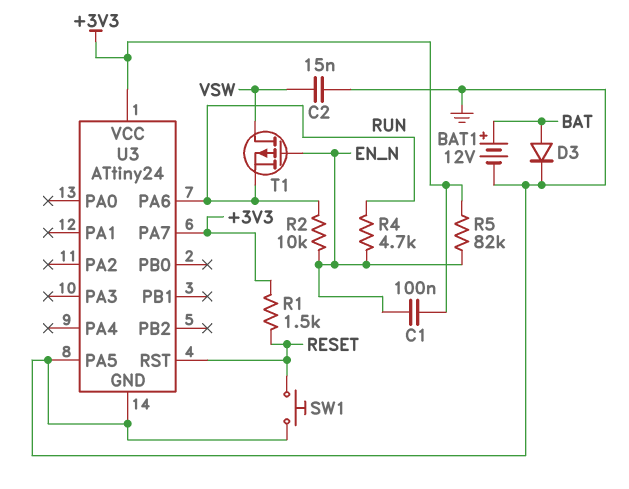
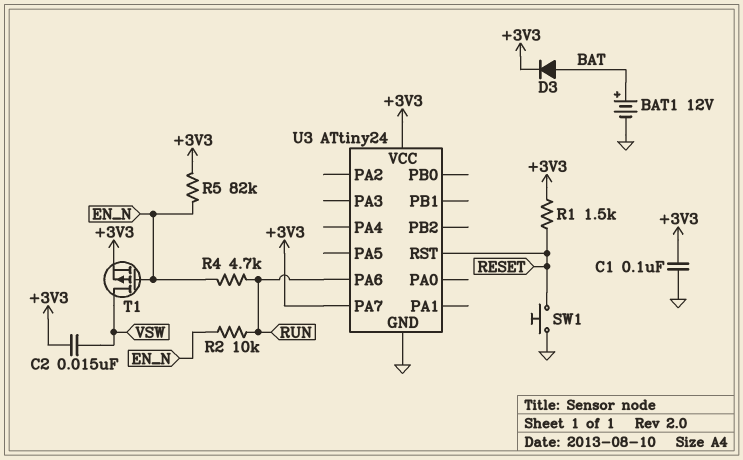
C1: 100nF (+3V3, EN_N) -> 100nF (+3V3, GND)
C2: 15nF (GND, VSW) -> 15nF (+3V3, VSW)
D3: diode (A BAT, K GND) -> diode (A BAT, K +3V3)
T1: PMOS (G EN_N, D VSW, S RUN) -> PMOS (G EN_N, D VSW, S +3V3)
U3 pin PA5: GND -> none

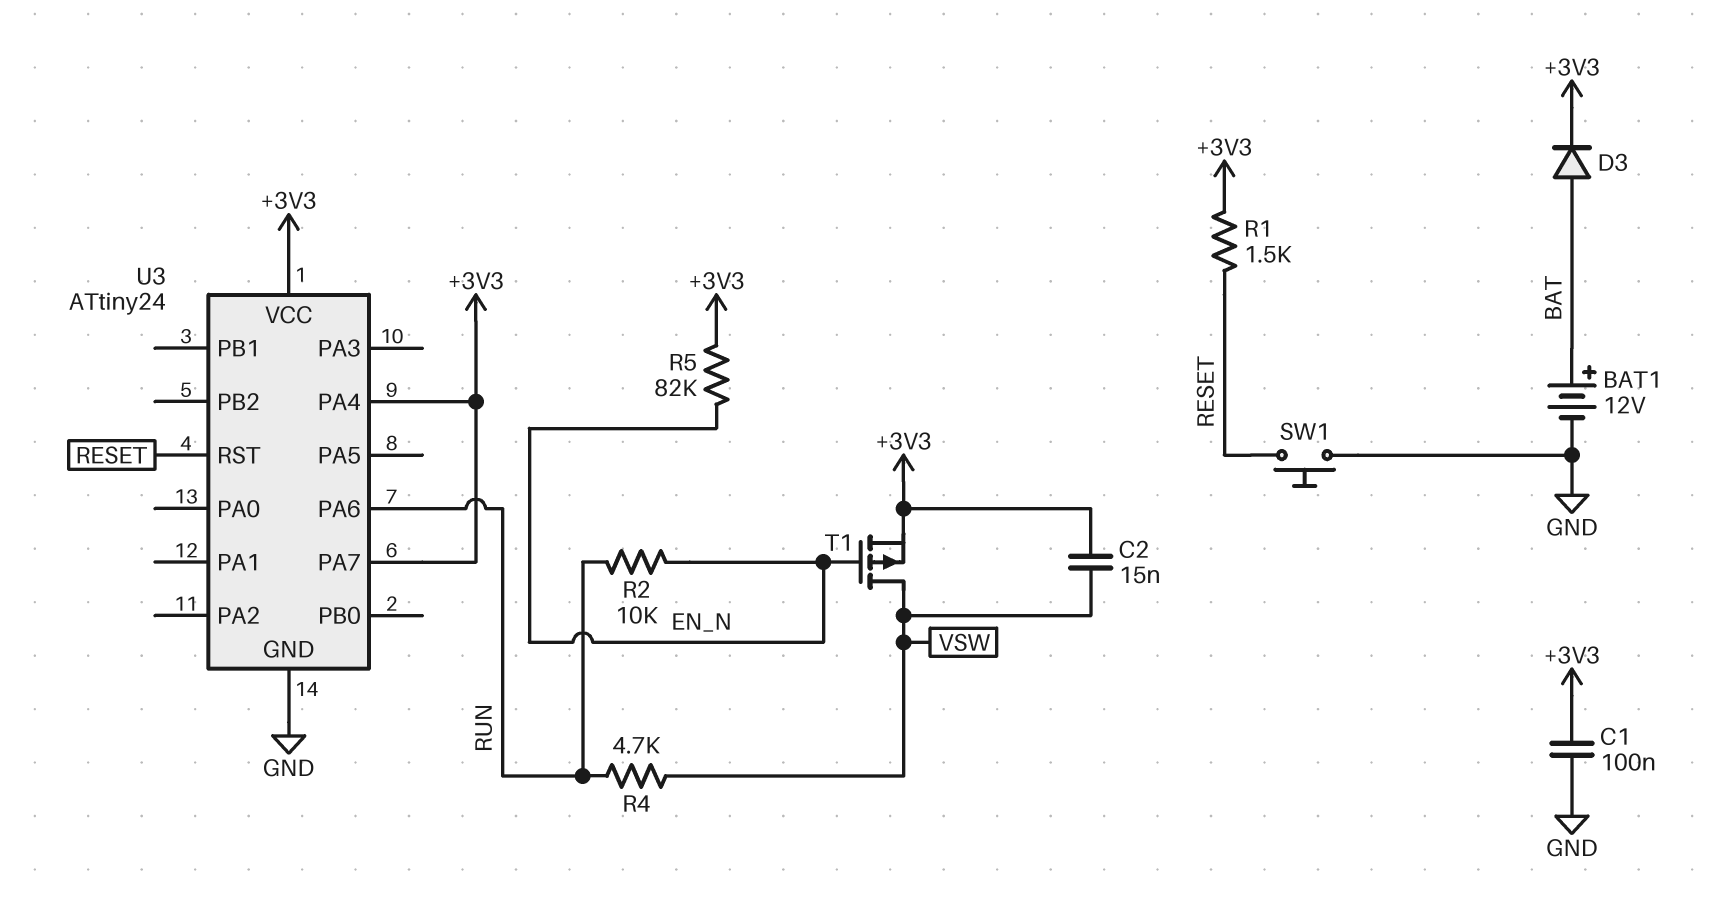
R4: 4.7k (EN_N, RUN) -> 4.7k (RUN, VSW)
U3 pin PA4: none -> +3V3

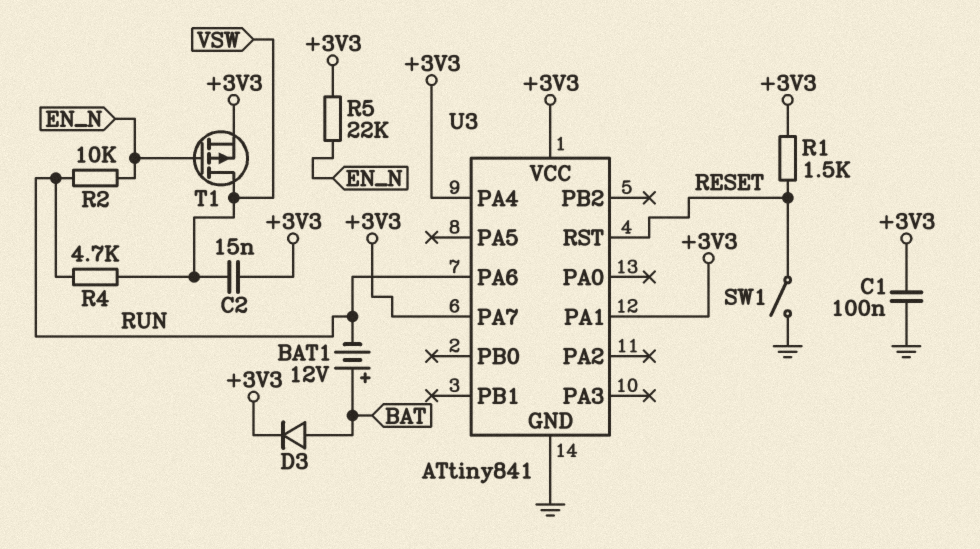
BAT1: 12V (plus BAT, minus GND) -> 12V (plus BAT, minus RUN)
R5: 82k (+3V3, EN_N) -> 22k (+3V3, EN_N)
SW1: button (GND, RESET) -> switch (GND, RESET)
U3: ATtiny24 -> ATtiny841
U3 pin PA1: none -> +3V3

